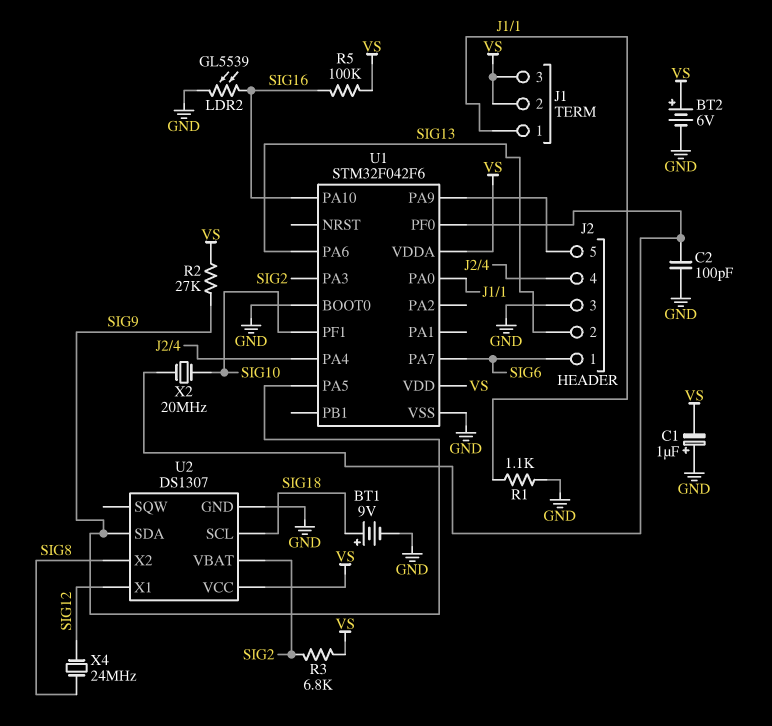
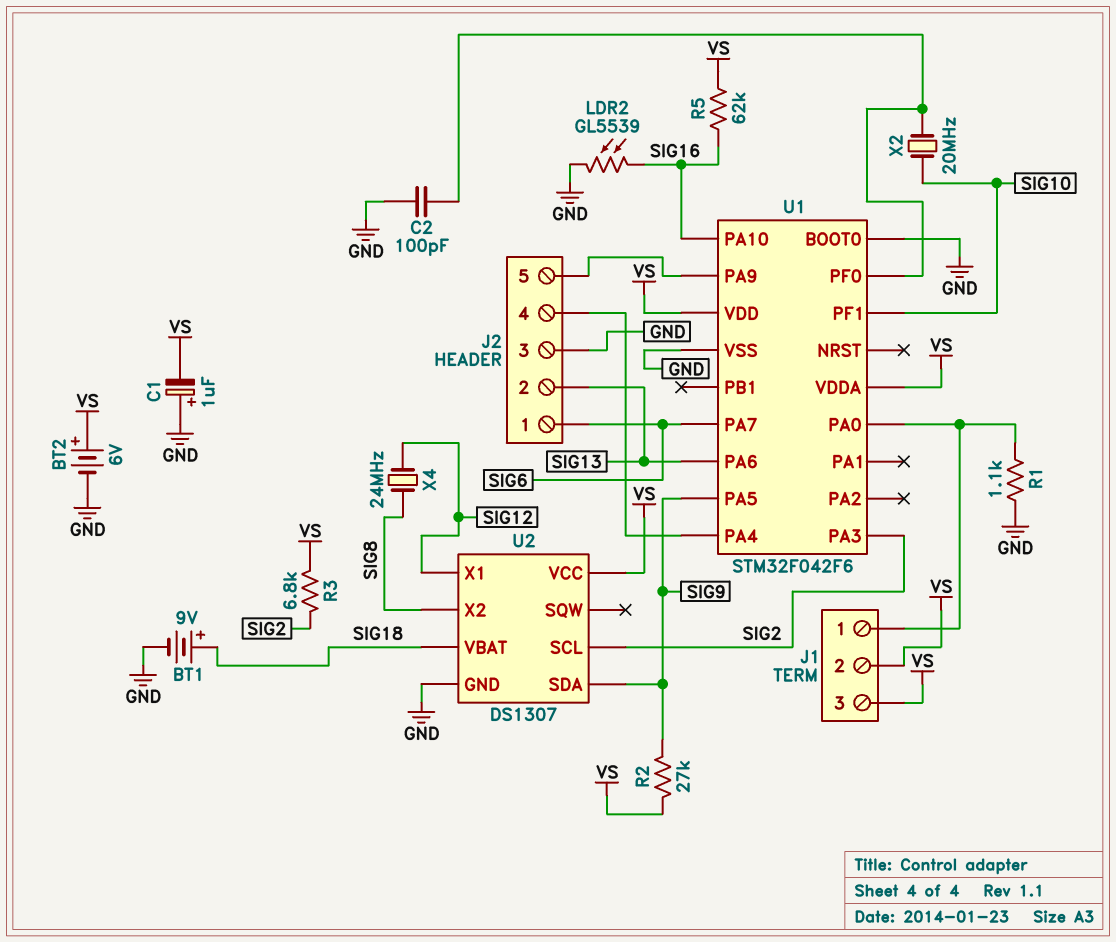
R5: 100k (SIG16, VS) -> 62k (SIG16, VS)
U2 pin SCL: SIG18 -> SIG2
U2 pin VBAT: SIG2 -> SIG18

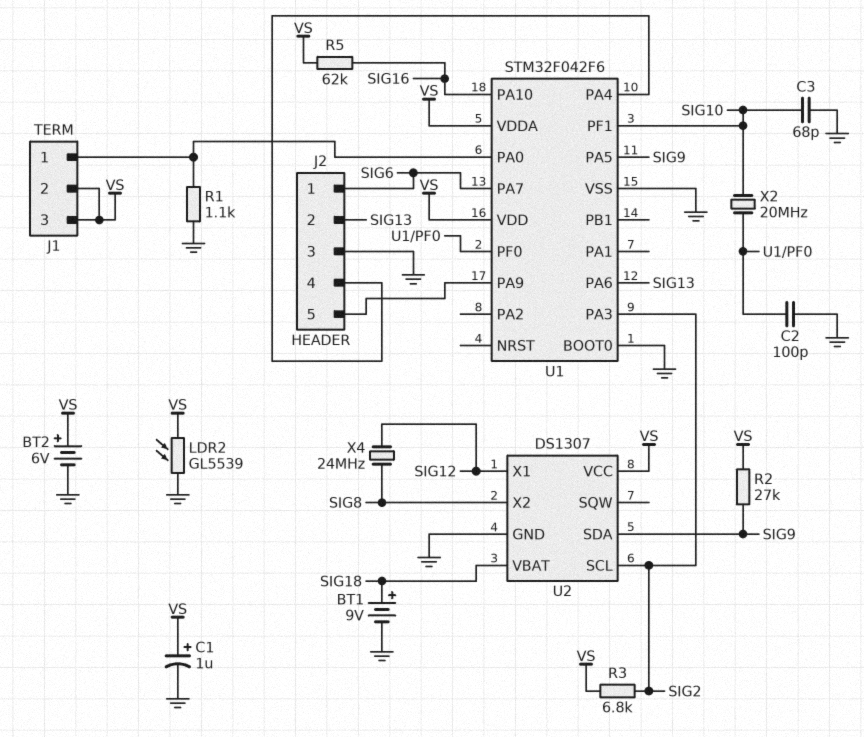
C1: 1uF (plus GND, minus VS) -> 1uF (plus VS, minus GND)
C3: none -> 68pF (GND, SIG10)
LDR2: GL5539 (GND, SIG16) -> GL5539 (GND, VS)

